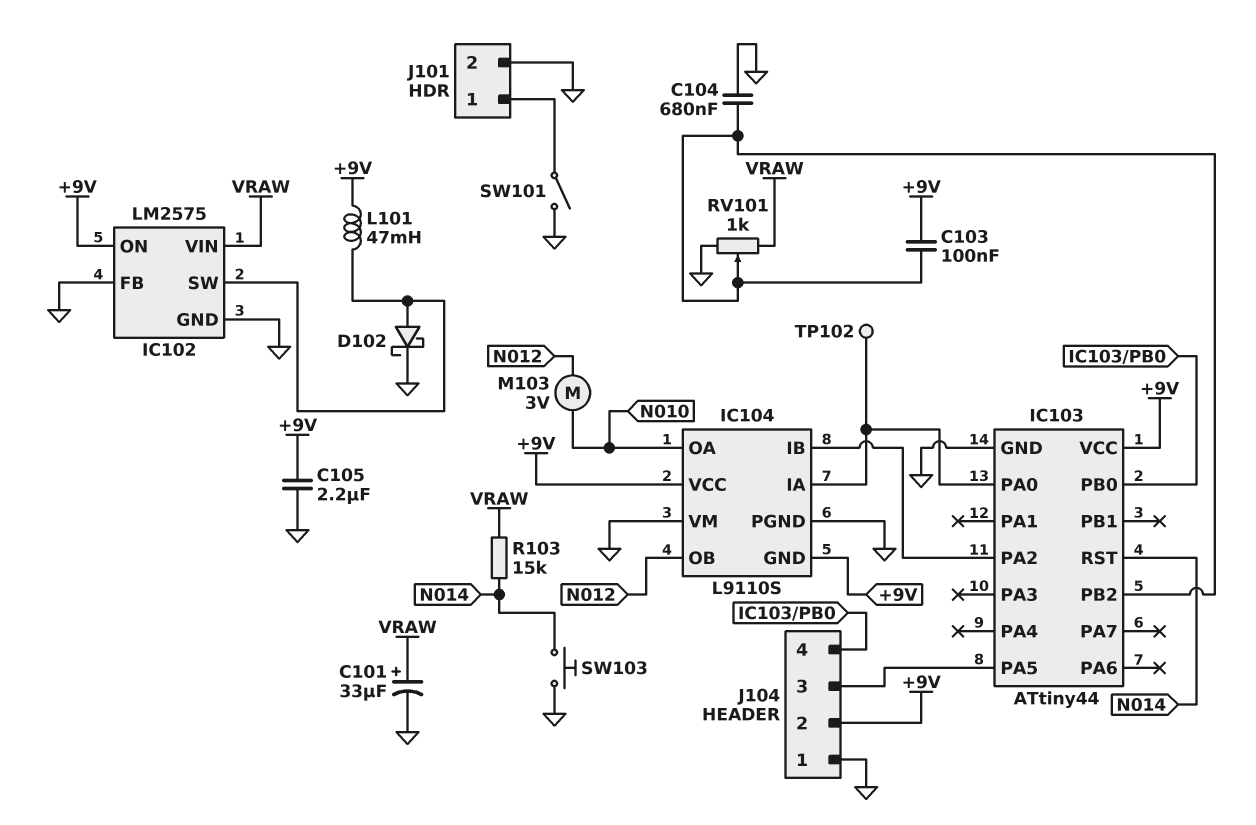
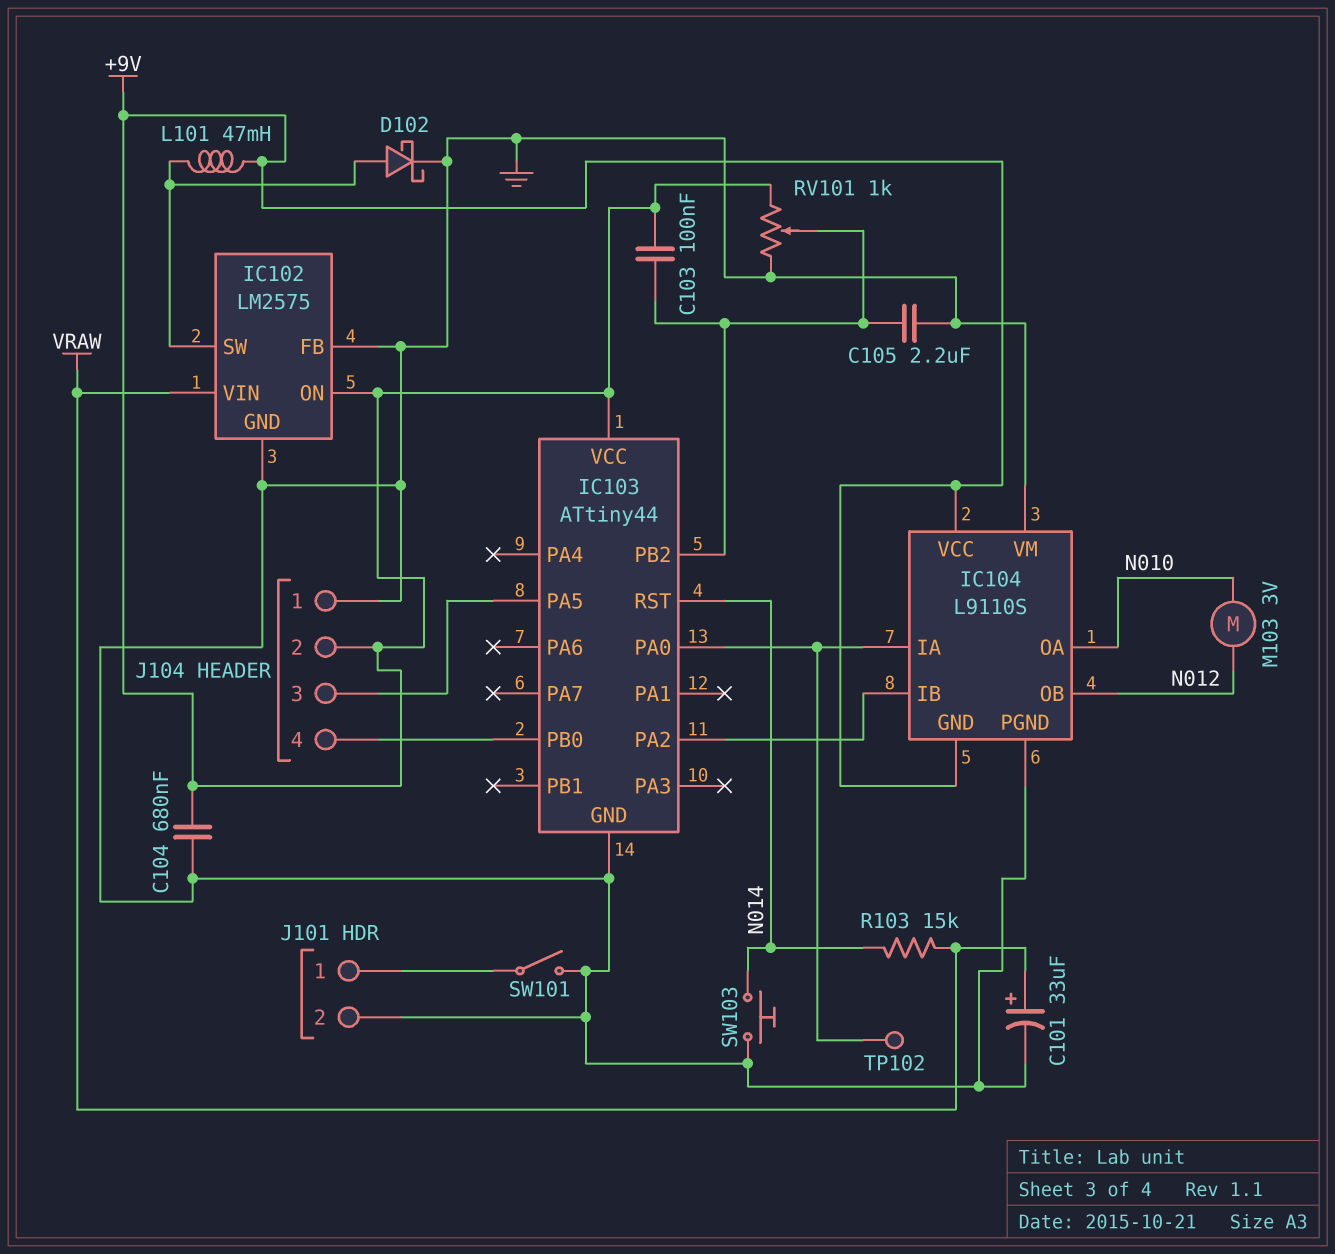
C104: 680nF (GND, IC103/PB2) -> 680nF (+9V, GND)
C105: 2.2uF (+9V, GND) -> 2.2uF (GND, IC103/PB2)
RV101: 1k (GND, VRAW, wiper IC103/PB2) -> 1k (+9V, GND, wiper IC103/PB2)

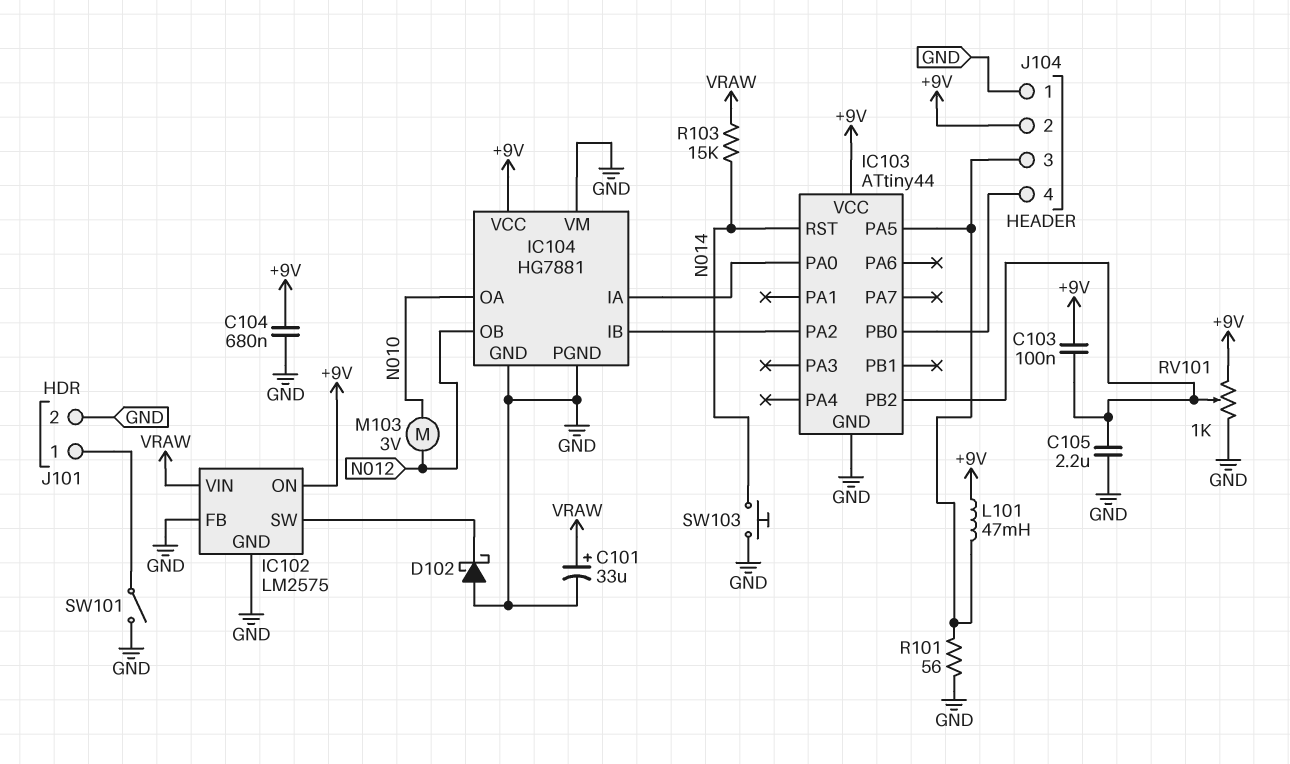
D102: schottky (A IC102/SW, K GND) -> schottky (A GND, K IC102/SW)
IC104: L9110S -> HG7881
IC104 pin GND: +9V -> GND
L101: 47mH (+9V, IC102/SW) -> 47mH (+9V, IC103/PA5)
R101: none -> 56 (GND, IC103/PA5)
TP102: test point (IC103/PA0) -> none

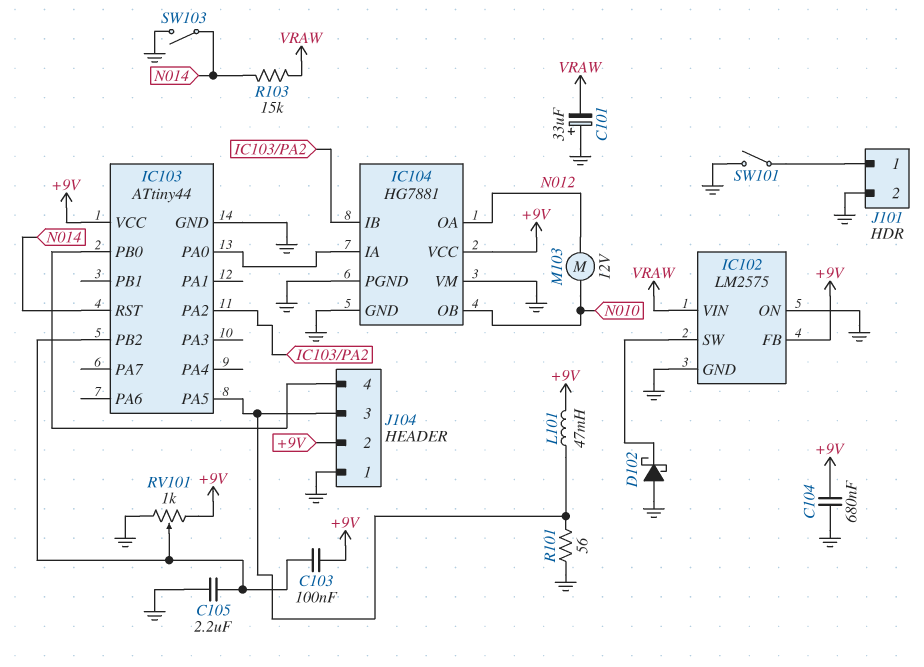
C101: 33uF (plus VRAW, minus GND) -> 33uF (plus GND, minus VRAW)
IC102 pin FB: GND -> +9V
IC102 pin ON: +9V -> GND
IC104 pin OA: N010 -> N012
IC104 pin OB: N012 -> N010
M103: motor 3V (N010, N012) -> motor 12V (N010, N012)
SW103: button (GND, N014) -> switch (GND, N014)

